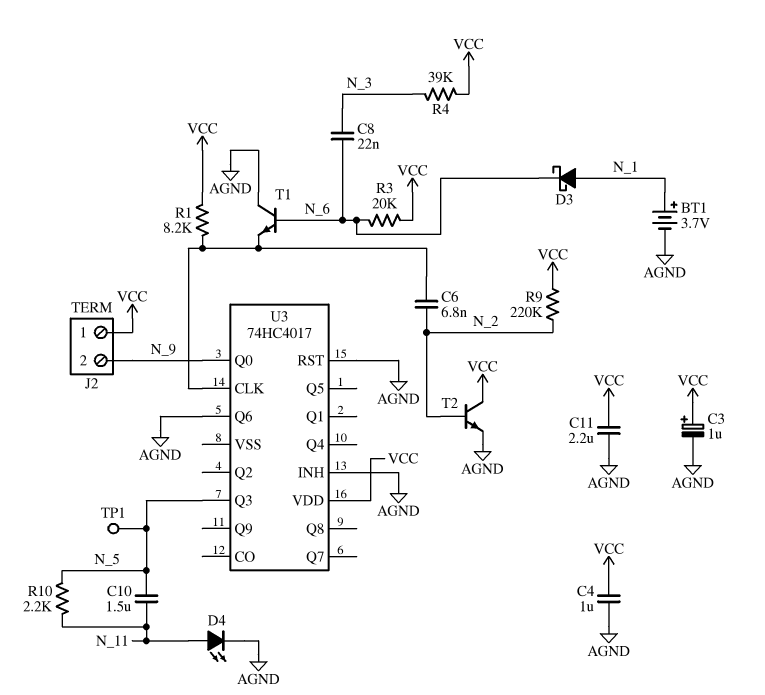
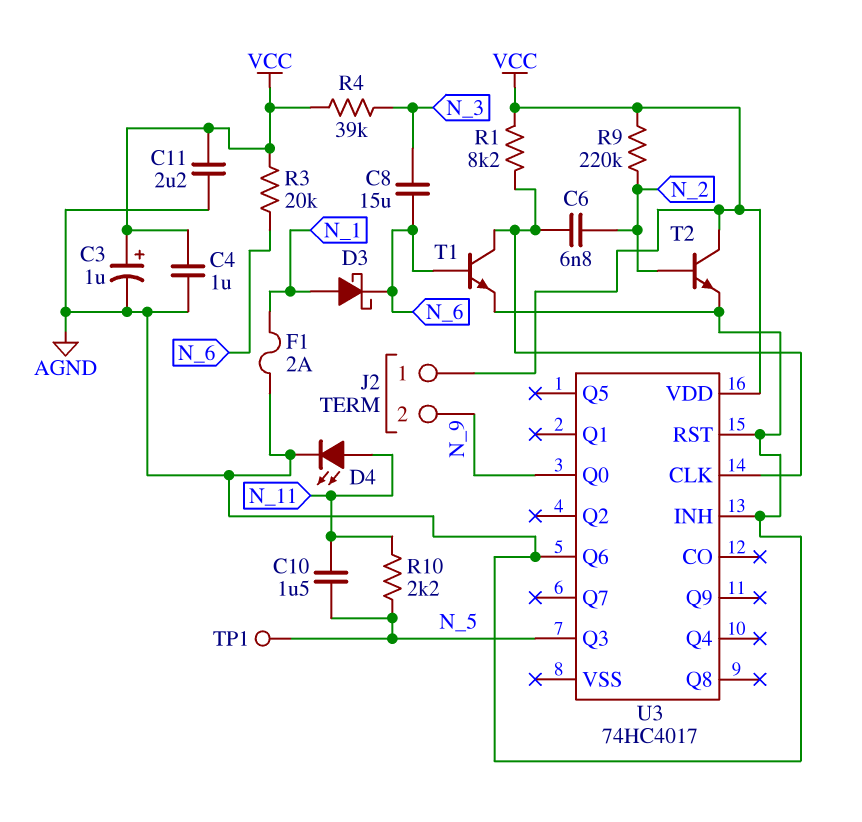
BT1: 3.7V (plus N_1, minus AGND) -> none
C8: 22nF (N_3, N_6) -> 15uF (N_3, N_6)
F1: none -> 2A (AGND, N_1)
T1: NPN (B N_6, C AGND, E U3/CLK) -> NPN (B N_6, C U3/CLK, E AGND)

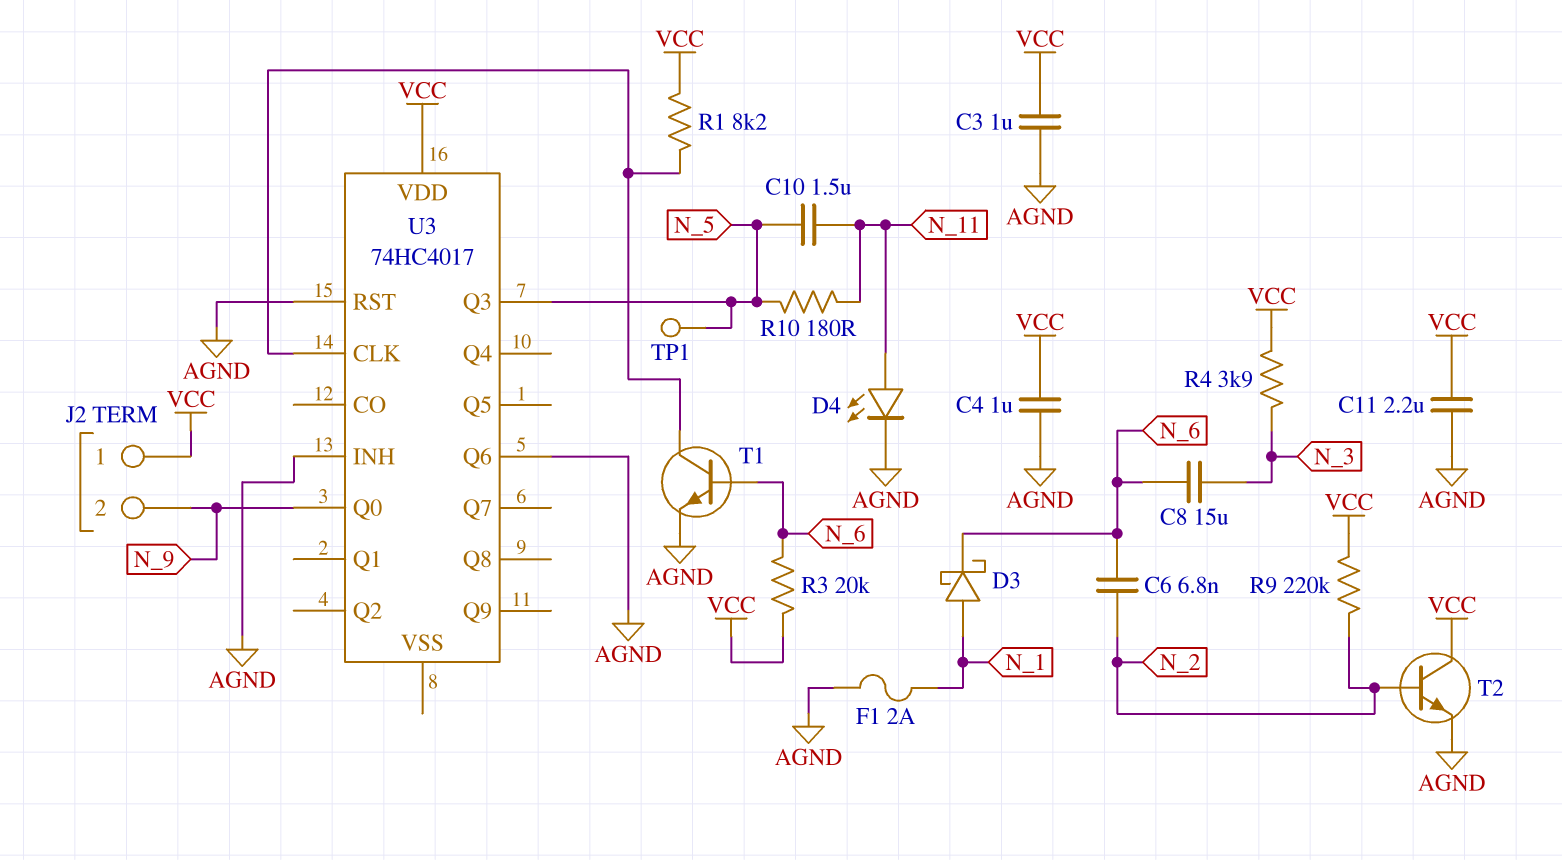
C3: 1uF (plus VCC, minus AGND) -> 1uF (AGND, VCC)
C6: 6.8nF (N_2, U3/CLK) -> 6.8nF (N_2, N_6)
R4: 39k (N_3, VCC) -> 3.9k (N_3, VCC)
R10: 2.2k (N_5, N_11) -> 180 (N_5, N_11)

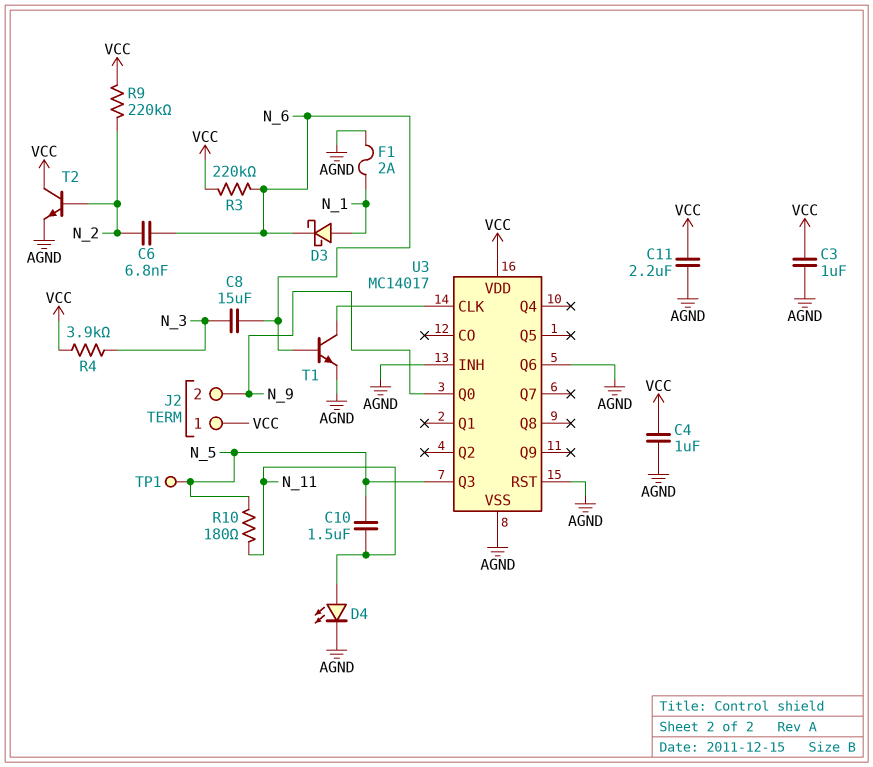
R1: 8.2k (U3/CLK, VCC) -> none
R3: 20k (N_6, VCC) -> 220k (N_6, VCC)
U3: 74HC4017 -> MC14017
U3 pin VSS: none -> AGND

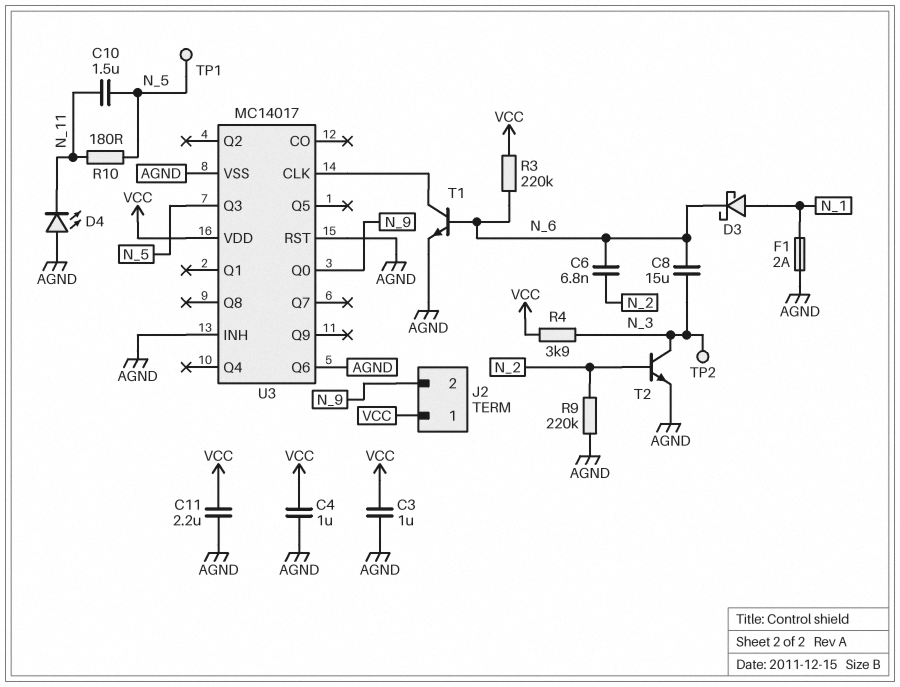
D4: LED (A N_11, K AGND) -> LED (A AGND, K N_11)
R9: 220k (N_2, VCC) -> 220k (AGND, N_2)
T2: NPN (B N_2, C VCC, E AGND) -> NPN (B N_2, C N_3, E AGND)
TP2: none -> test point (N_3)

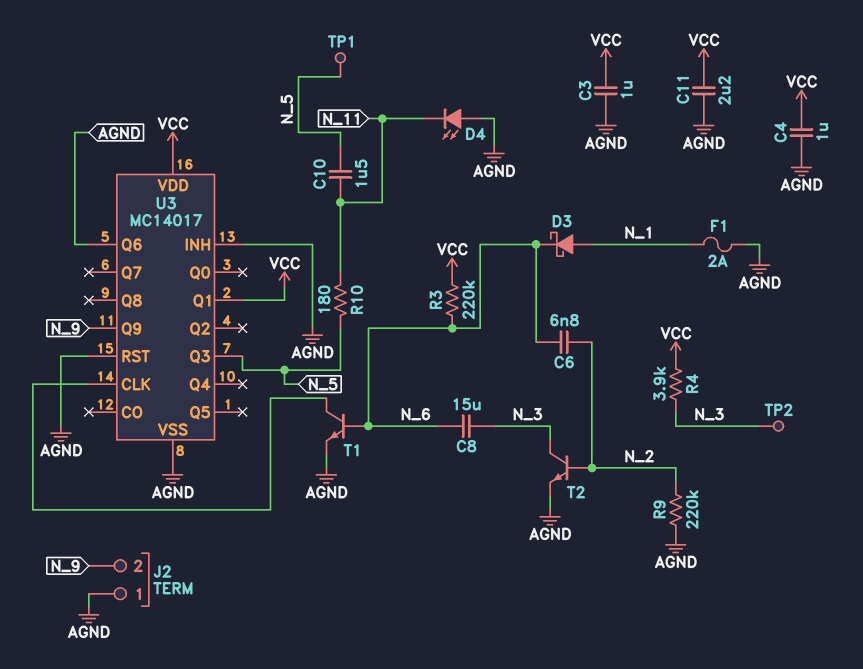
J2 pin 1: VCC -> AGND
U3 pin Q0: N_9 -> none
U3 pin Q1: none -> VCC
U3 pin Q9: none -> N_9

